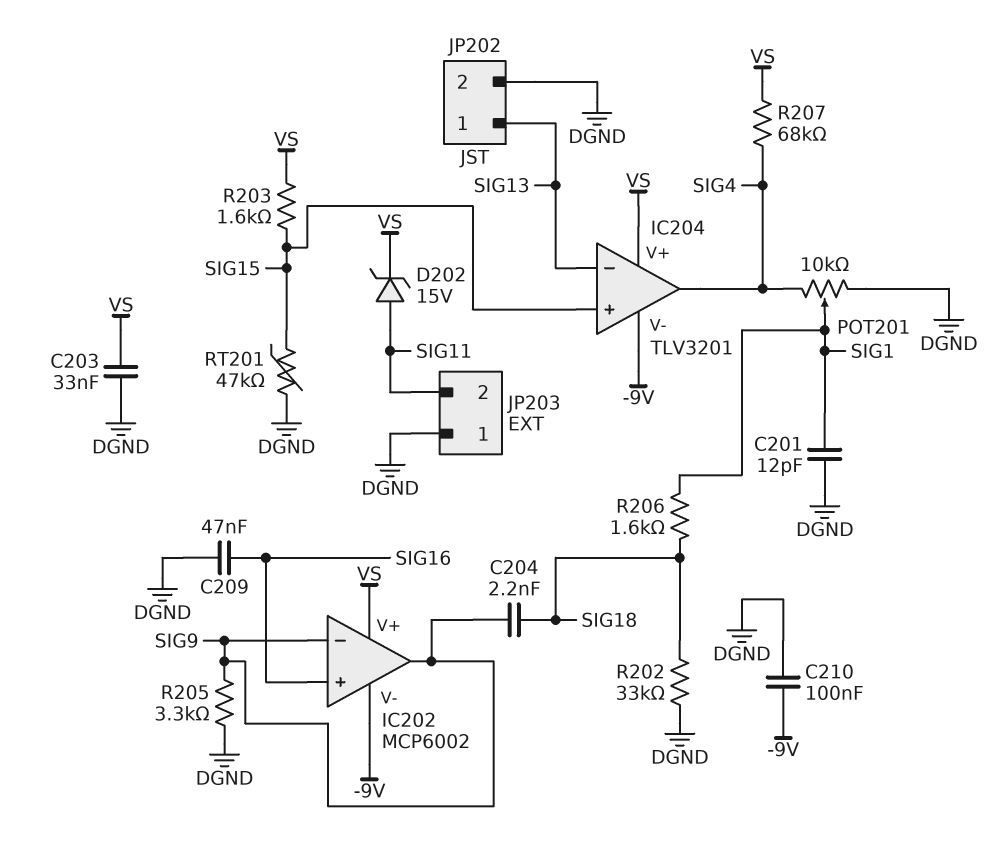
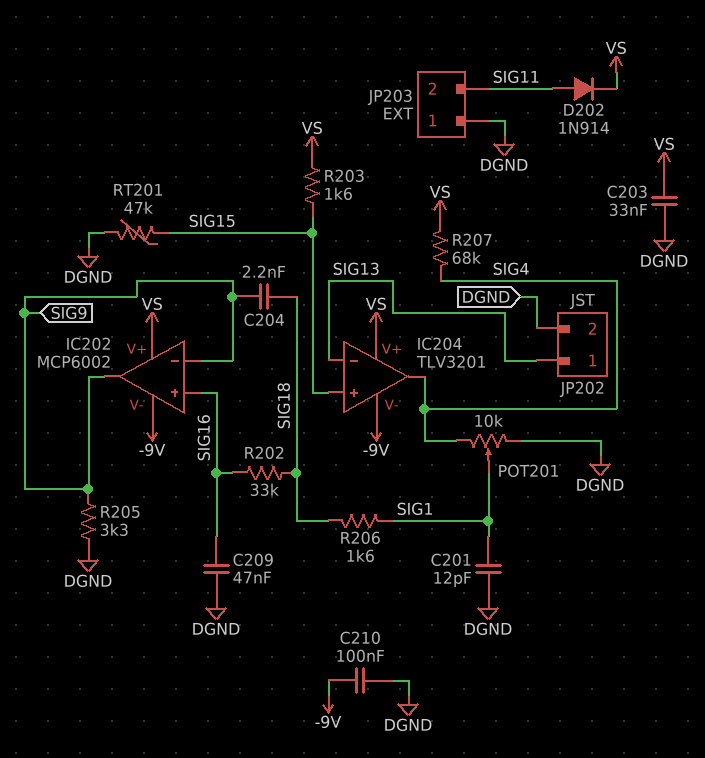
D202: zener 15V (A SIG11, K VS) -> diode 1N914 (A SIG11, K VS)
R202: 33k (DGND, SIG18) -> 33k (SIG16, SIG18)

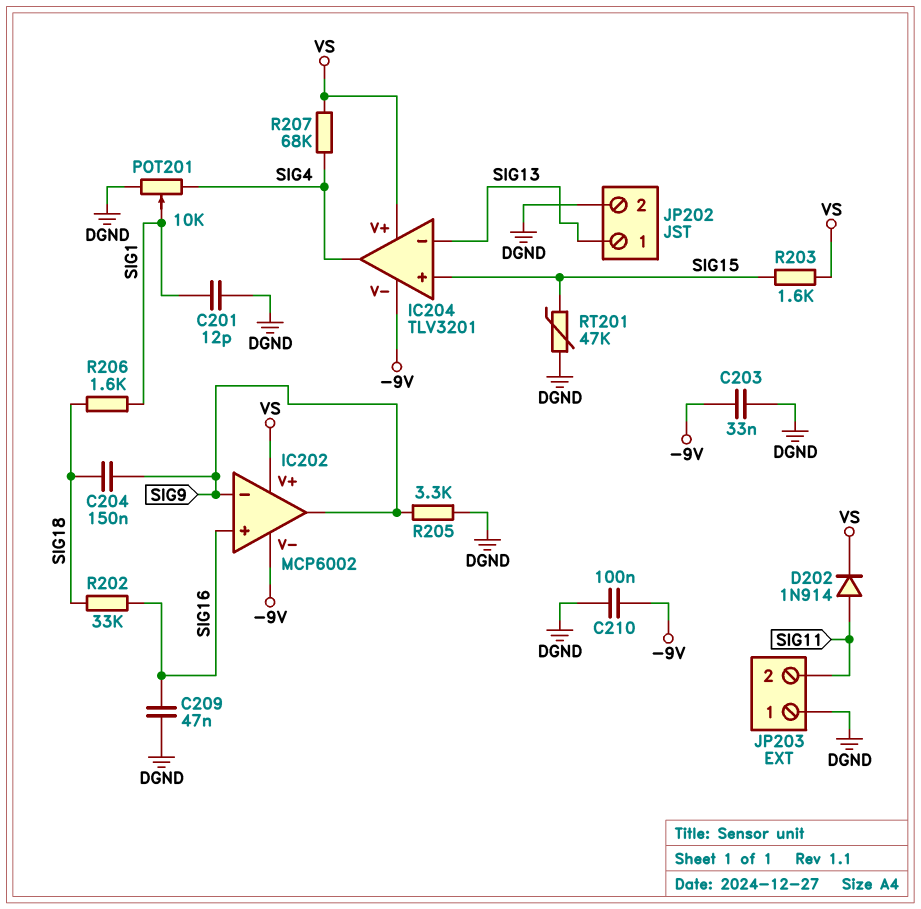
C203: 33nF (DGND, VS) -> 33nF (-9V, DGND)
C204: 2.2nF (SIG9, SIG18) -> 150nF (SIG9, SIG18)

